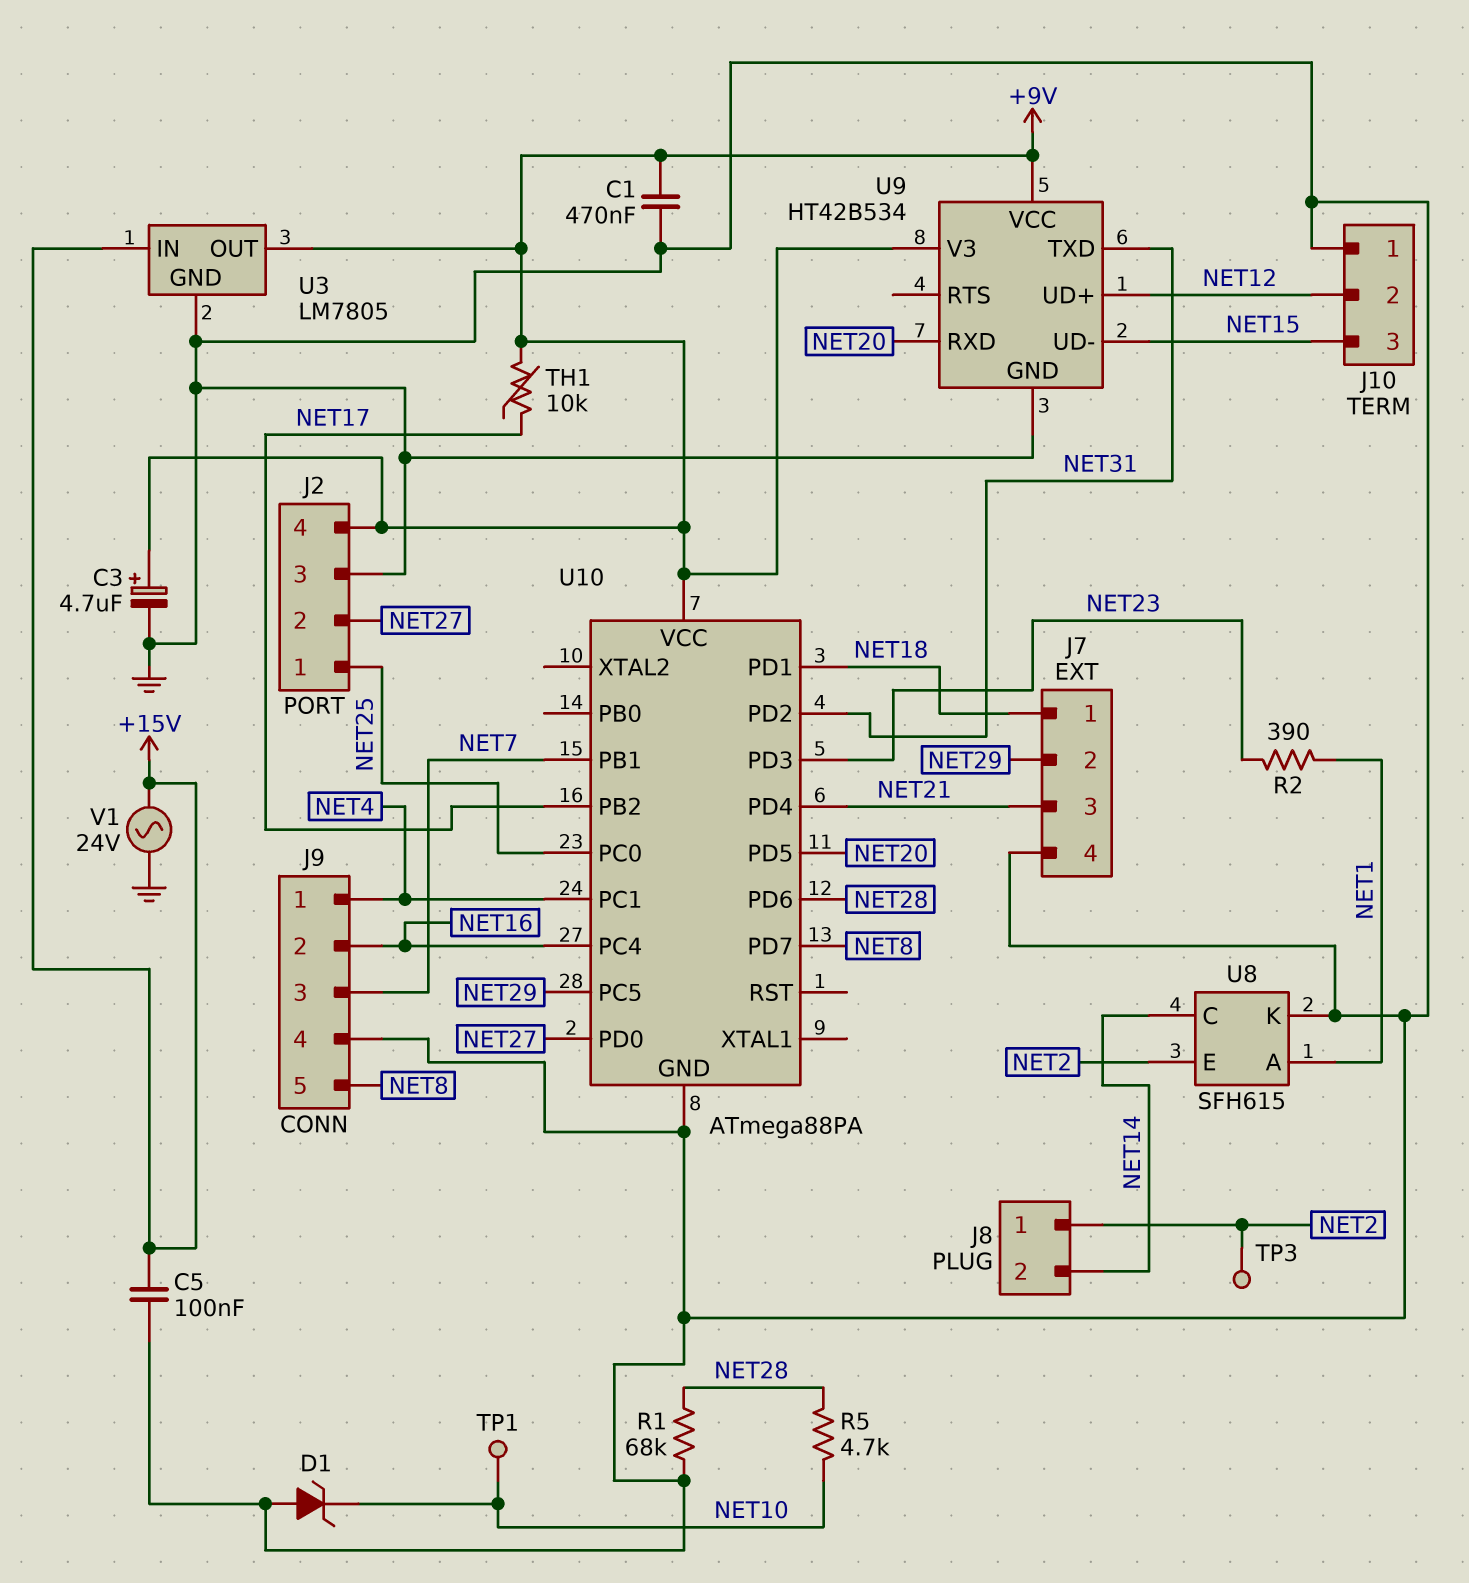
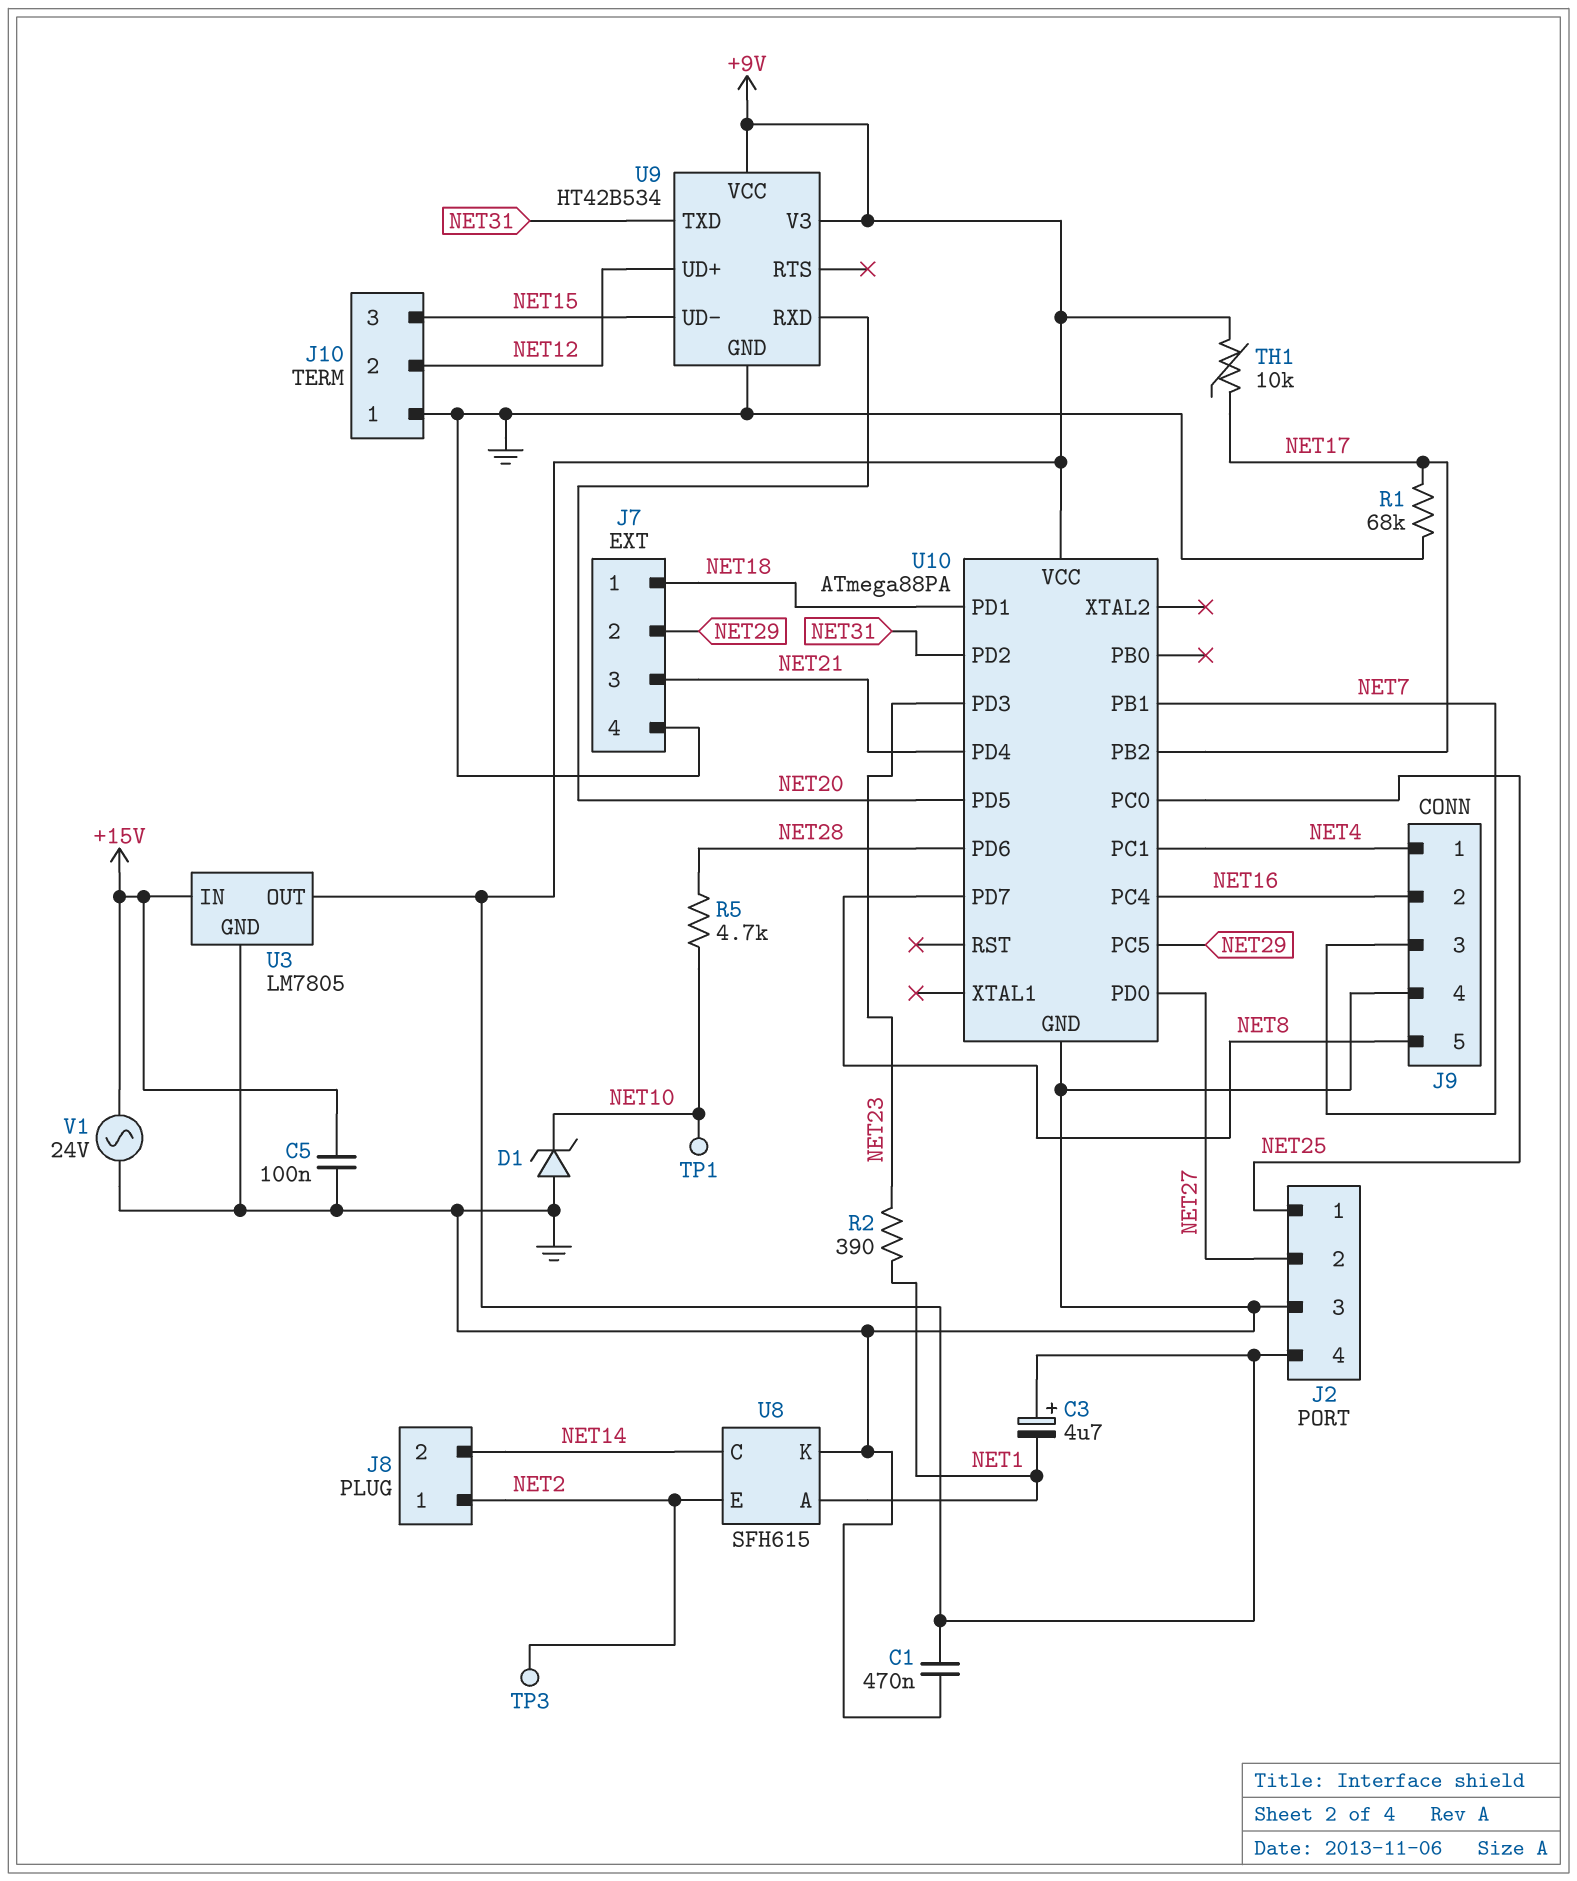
C3: 4.7uF (plus +9V, minus GND) -> 4.7uF (plus +9V, minus NET1)
R1: 68k (GND, NET28) -> 68k (GND, NET17)

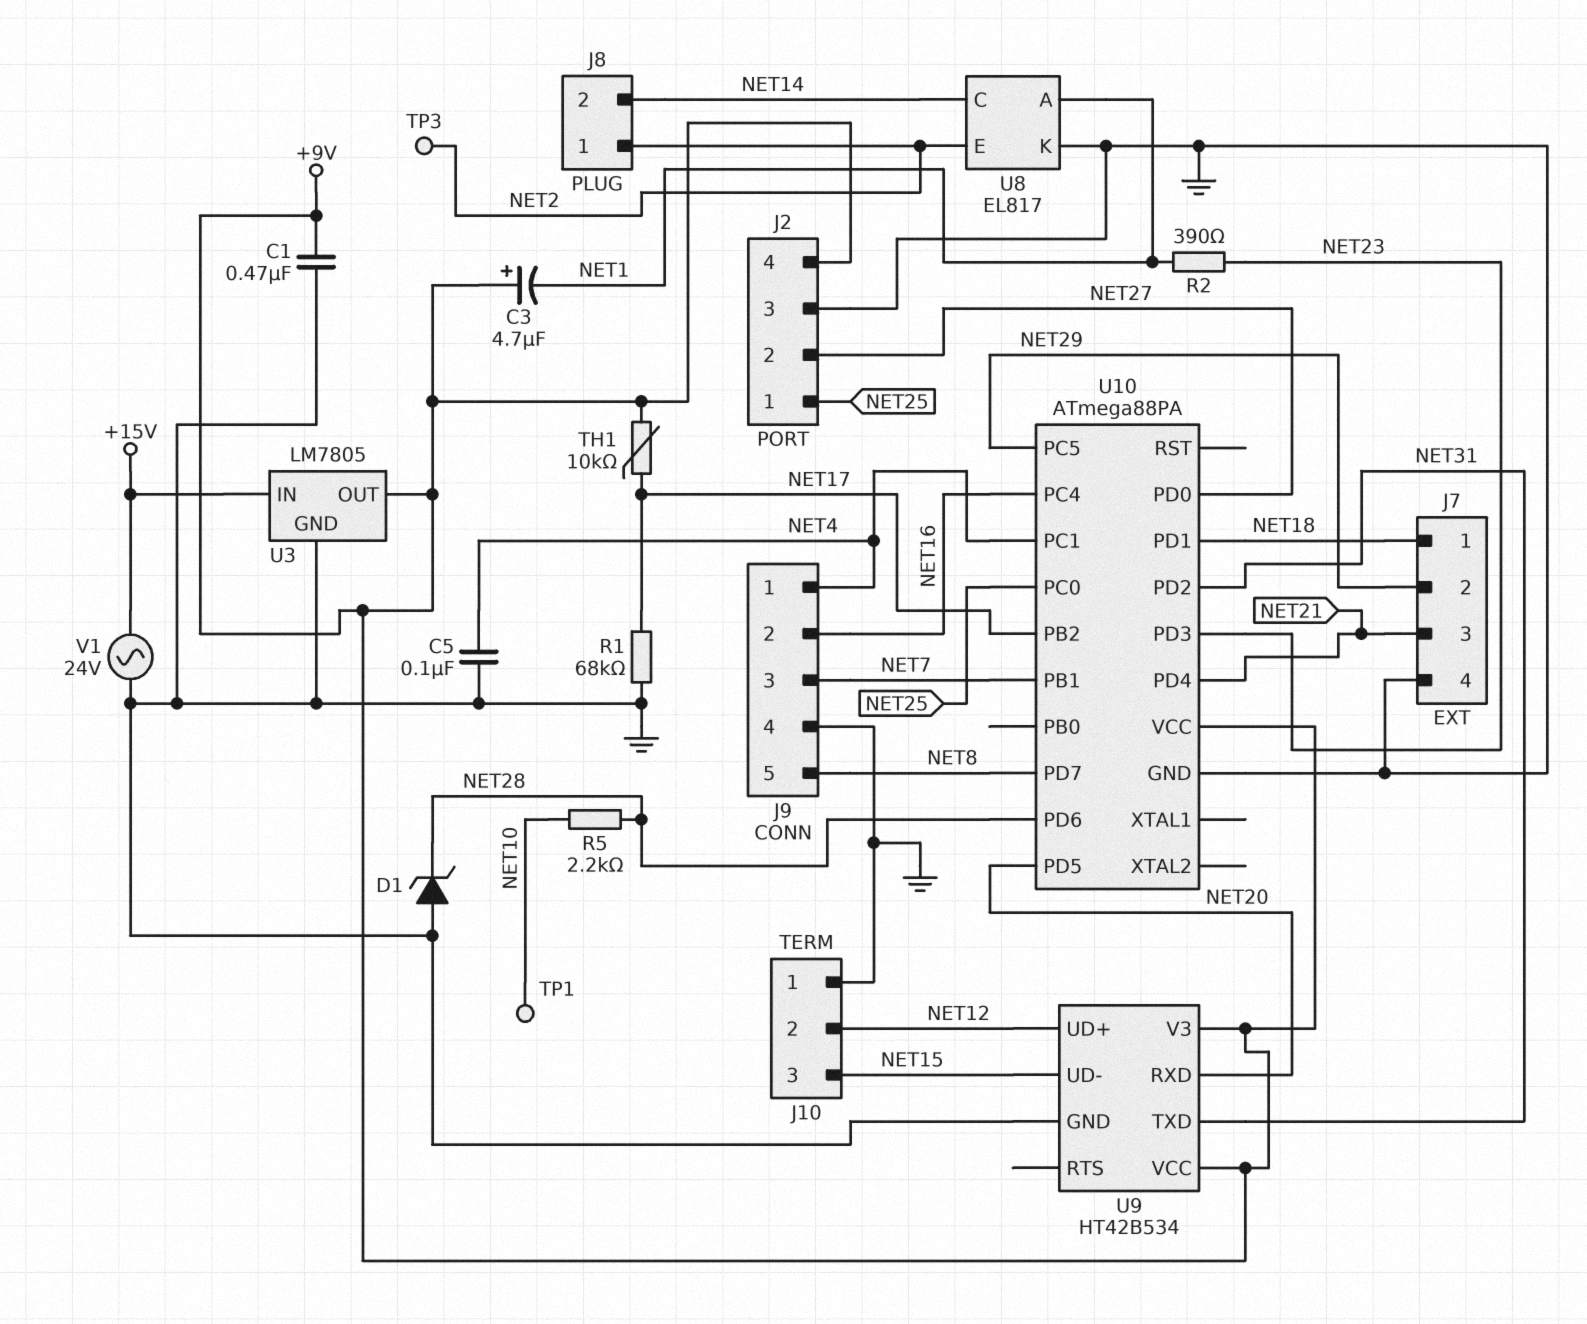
C5: 100nF (+15V, GND) -> 100nF (GND, NET4)
D1: zener (A GND, K NET10) -> zener (A GND, K NET28)
R5: 4.7k (NET10, NET28) -> 2.2k (NET10, NET28)
U8: SFH615 -> EL817

